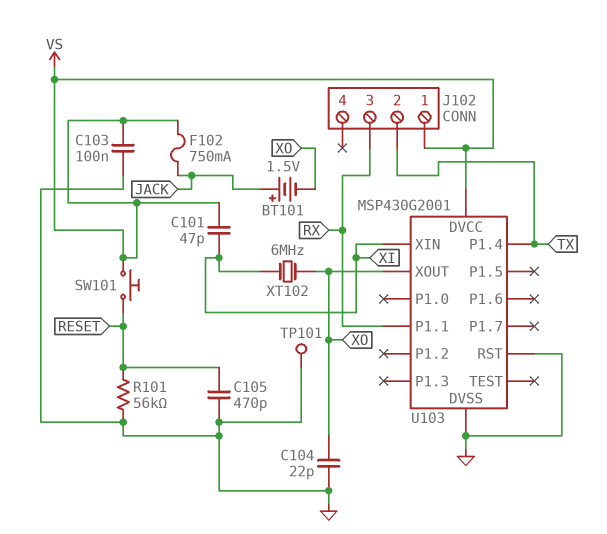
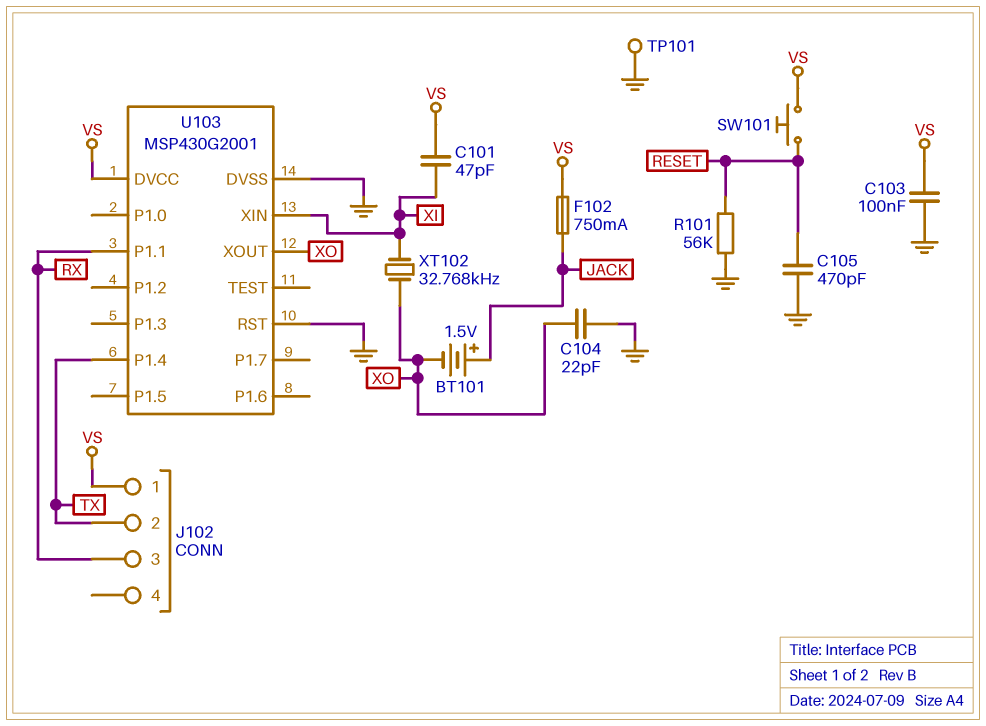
XT102: 6MHz (XI, XO) -> 32.768kHz (XI, XO)

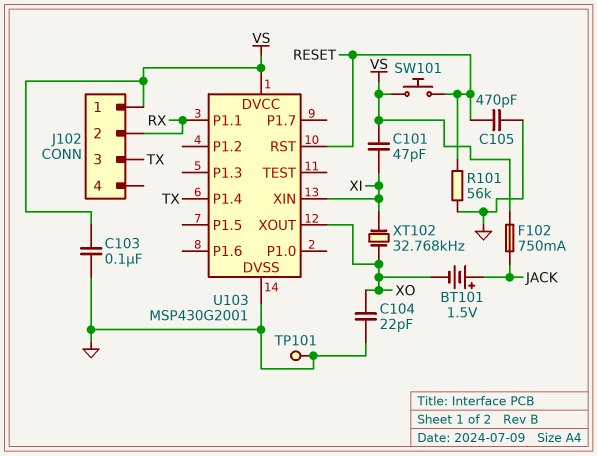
J102 pin 2: TX -> RX
J102 pin 3: RX -> TX
U103 pin RST: GND -> RESET

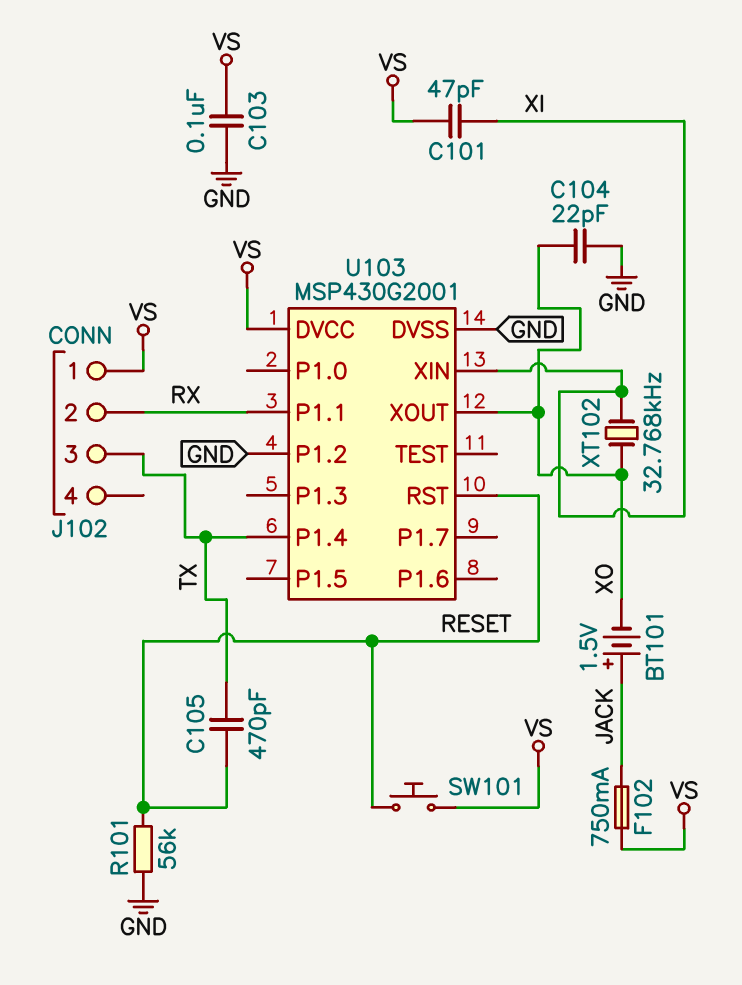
C105: 470pF (GND, RESET) -> 470pF (RESET, TX)
TP101: test point (GND) -> none
U103 pin P1.2: none -> GND

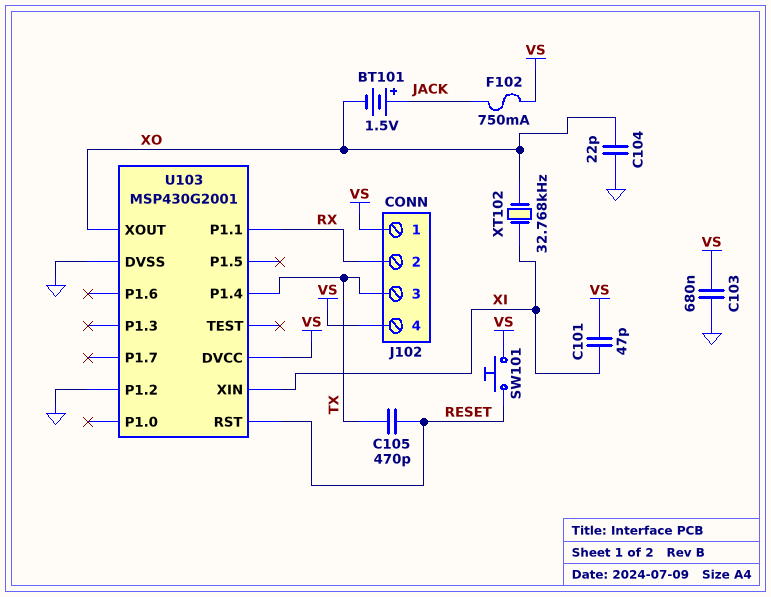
C103: 100nF (GND, VS) -> 680nF (GND, VS)
J102 pin 4: none -> VS
R101: 56k (GND, RESET) -> none

